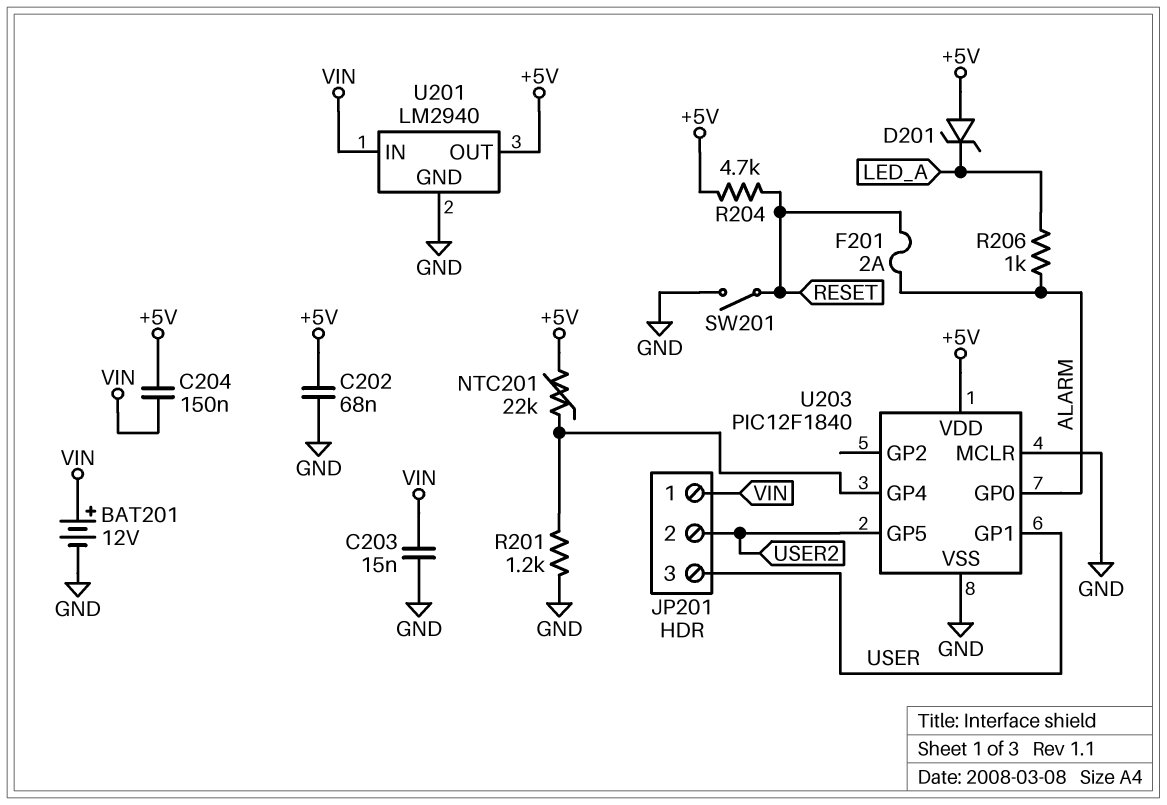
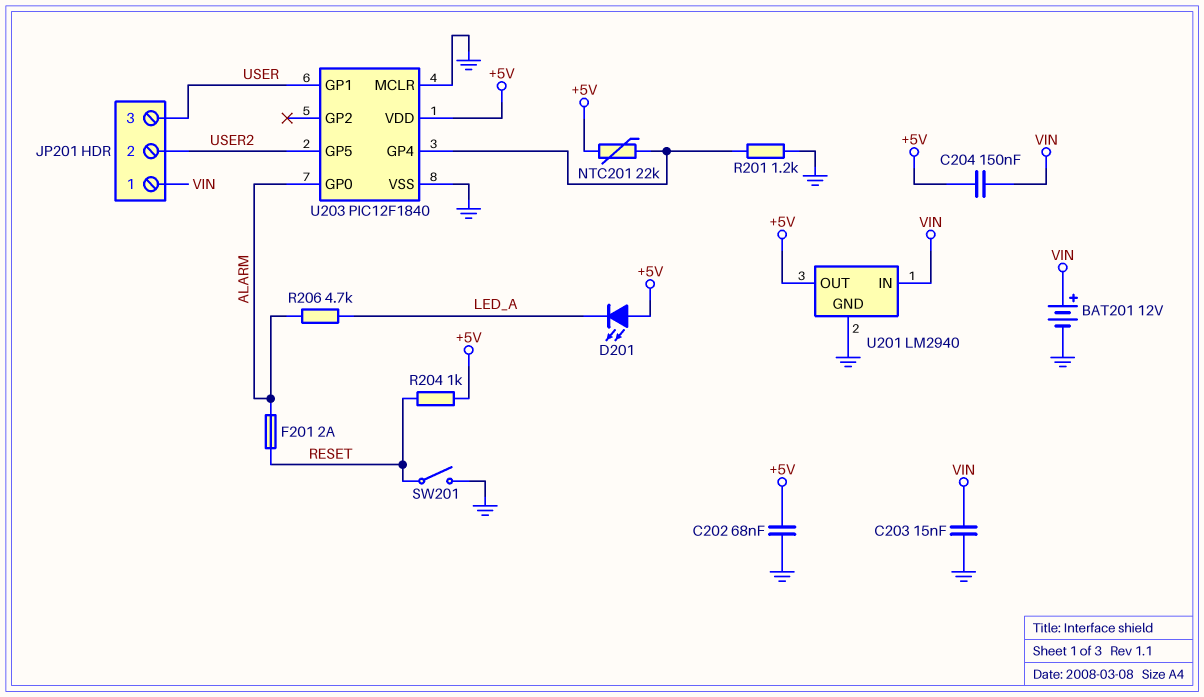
D201: zener (A +5V, K LED_A) -> LED (A +5V, K LED_A)
R204: 4.7k (+5V, RESET) -> 1k (+5V, RESET)
R206: 1k (ALARM, LED_A) -> 4.7k (ALARM, LED_A)

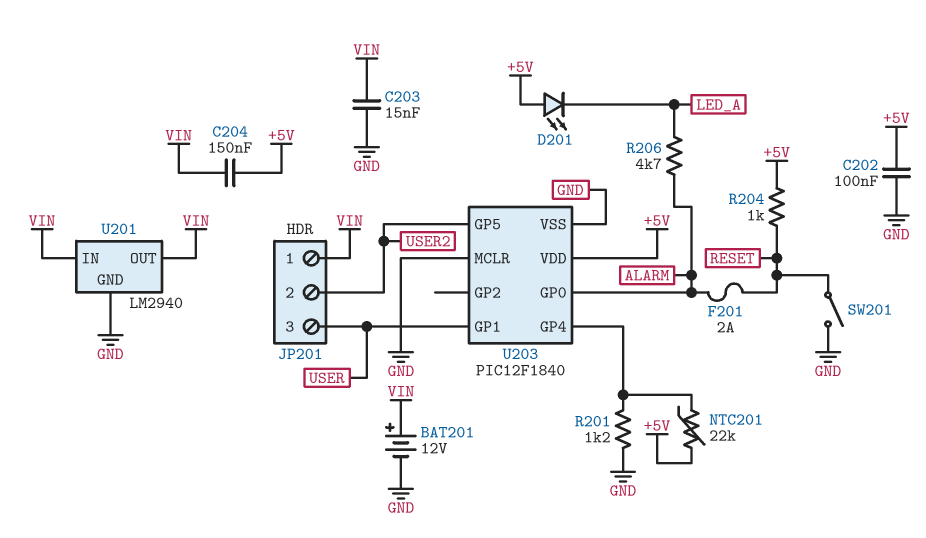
C202: 68nF (+5V, GND) -> 100nF (+5V, GND)
U201 pin OUT: +5V -> VIN

